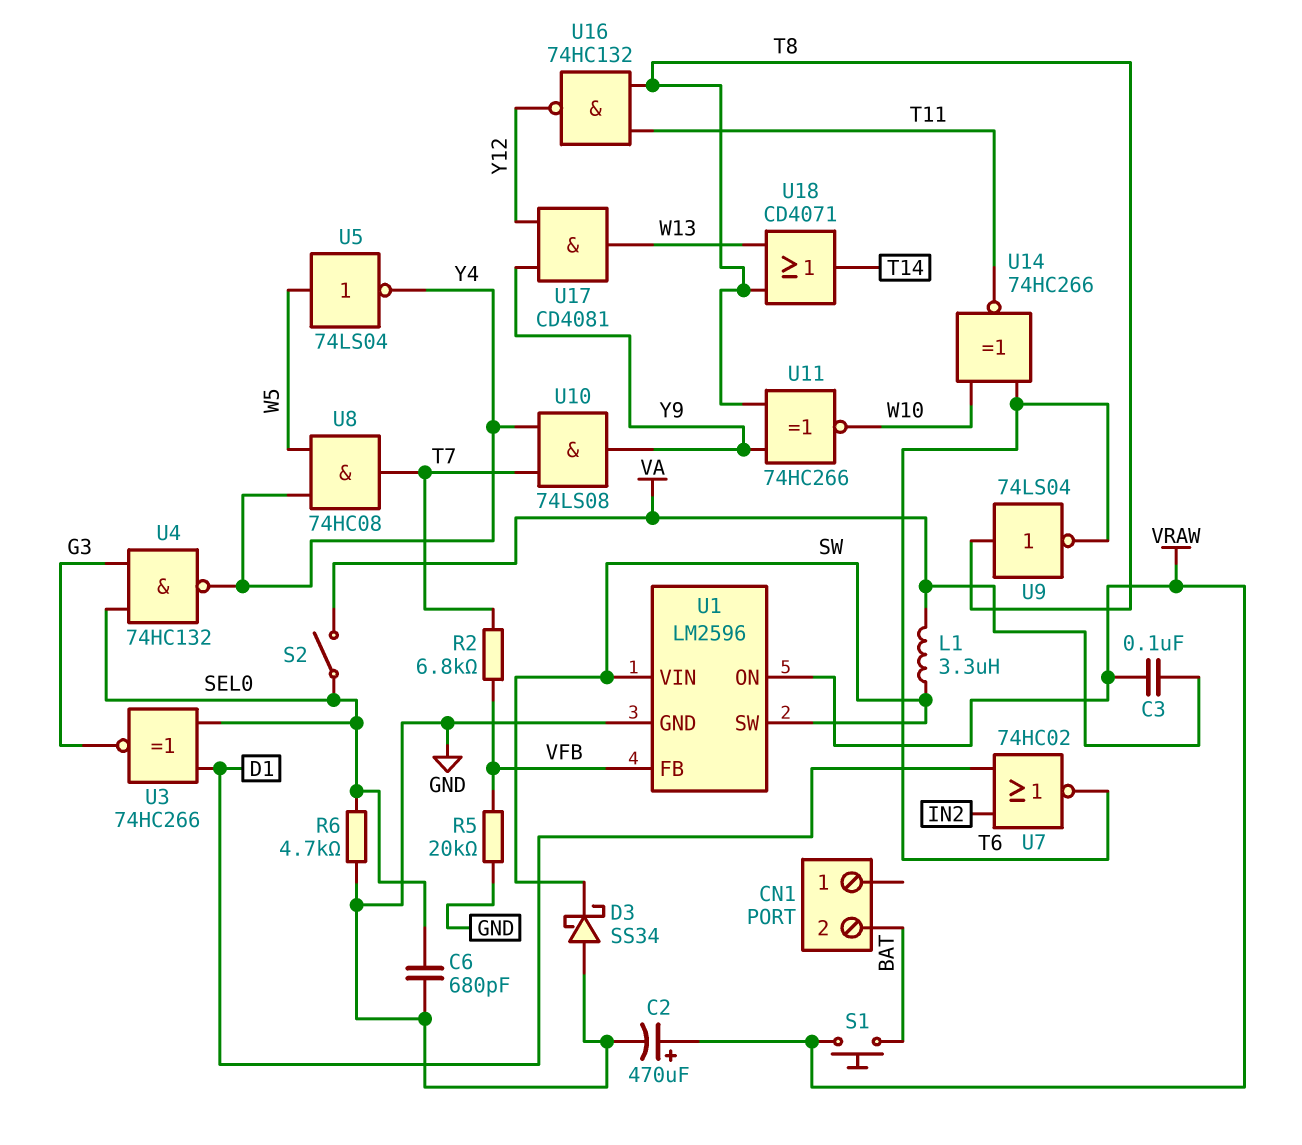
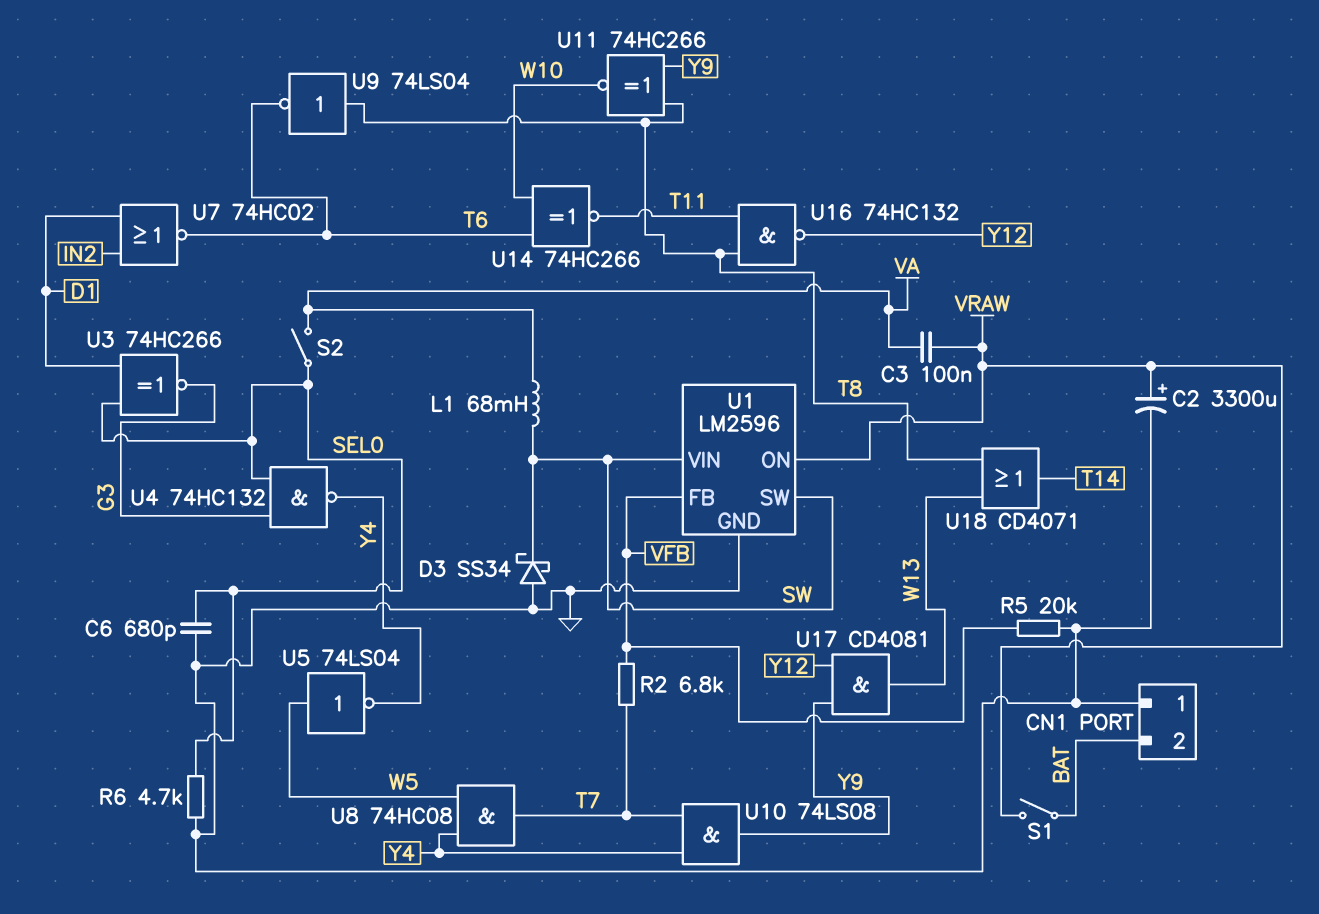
C2: 470uF (plus VRAW, minus GND) -> 3300uF (plus VRAW, minus GND)
CN1 pin 1: none -> GND
L1: 3.3uH (SW, VA) -> 68mH (SW, VA)
S1: button (BAT, VRAW) -> switch (BAT, VRAW)

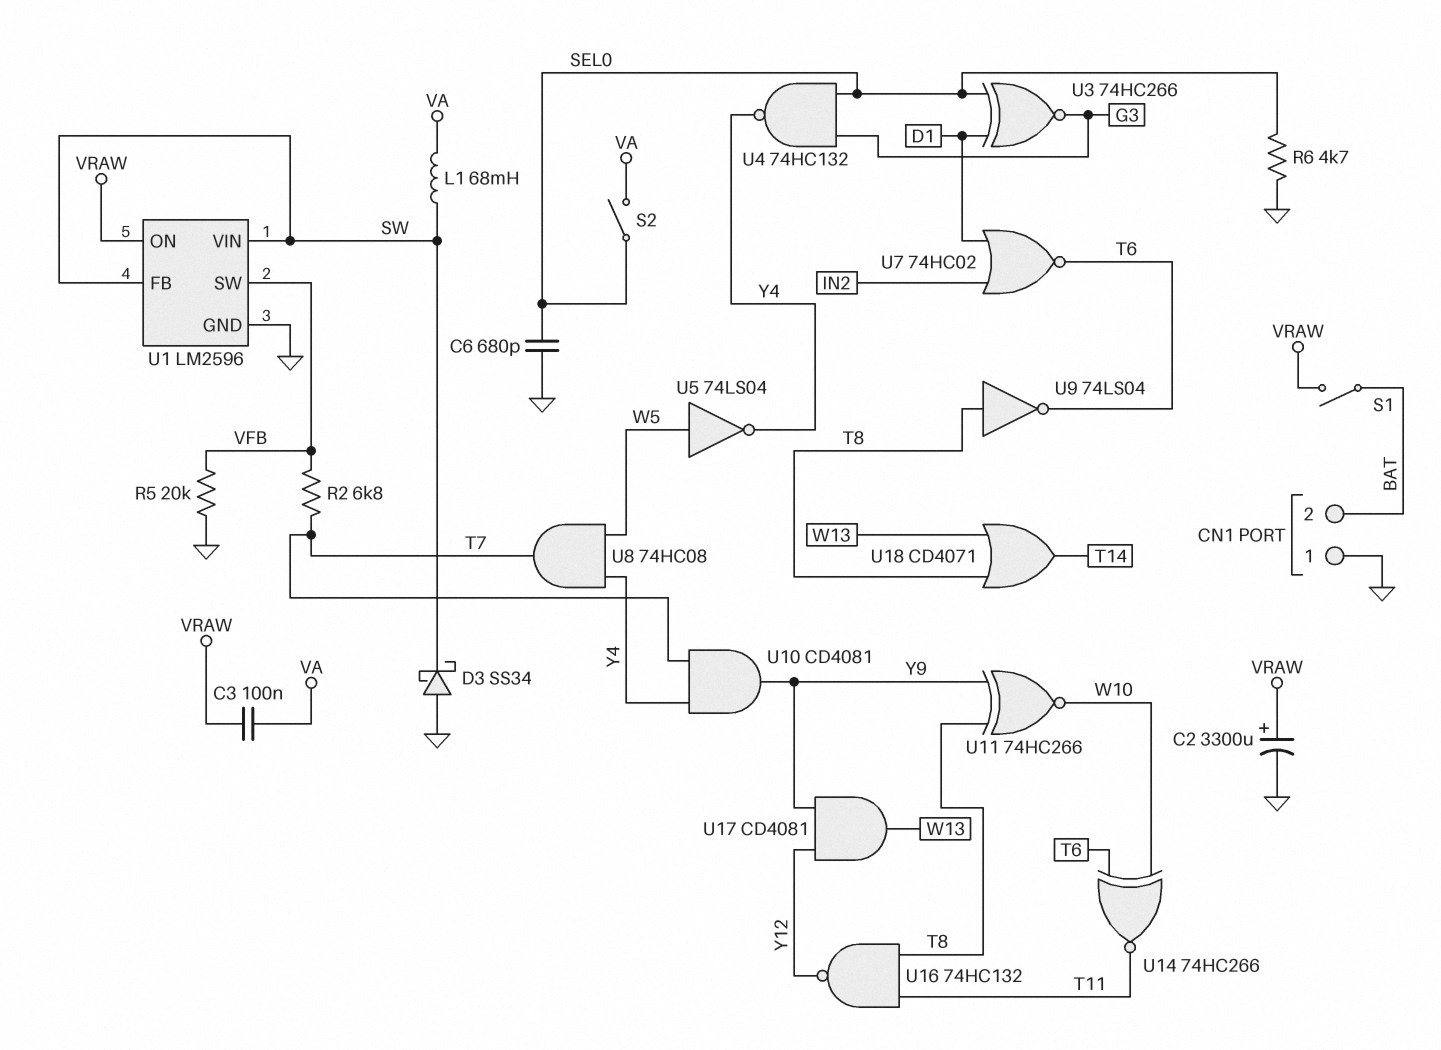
U1 pin FB: VFB -> SW
U1 pin SW: SW -> VFB
U10: AND 74LS08 (in T7, in Y4, out Y9) -> AND CD4081 (in T7, in Y4, out Y9)

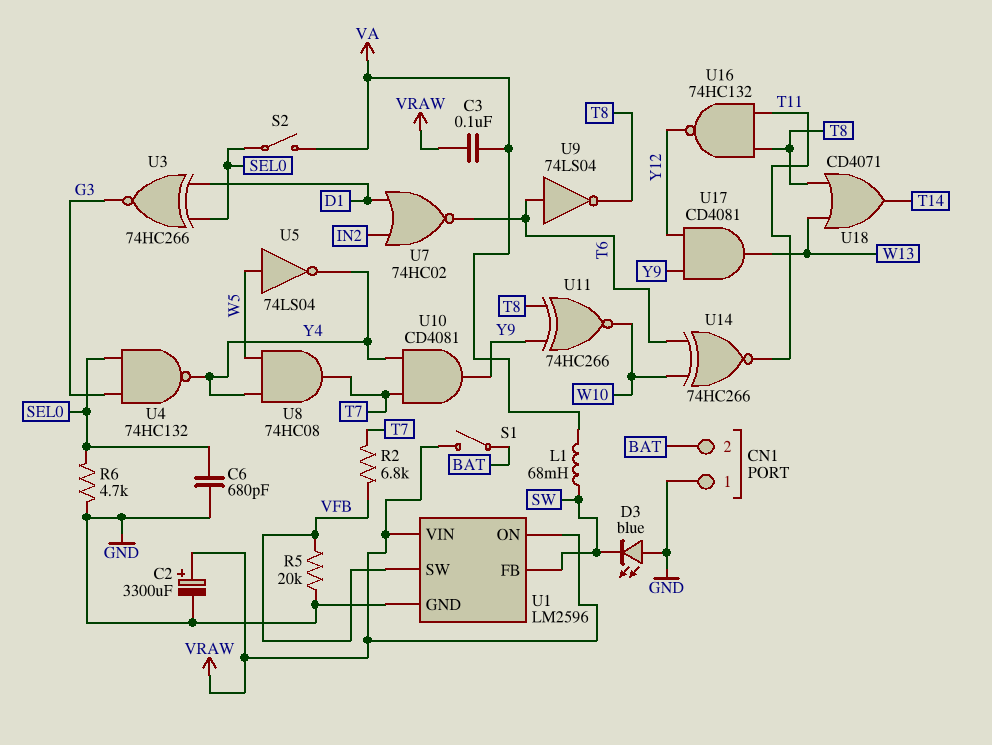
D3: schottky SS34 (A GND, K SW) -> LED blue (A GND, K SW)
U1 pin VIN: SW -> VRAW
U9: NOT 74LS04 (in T8, out T6) -> NOT 74LS04 (in T6, out T8)

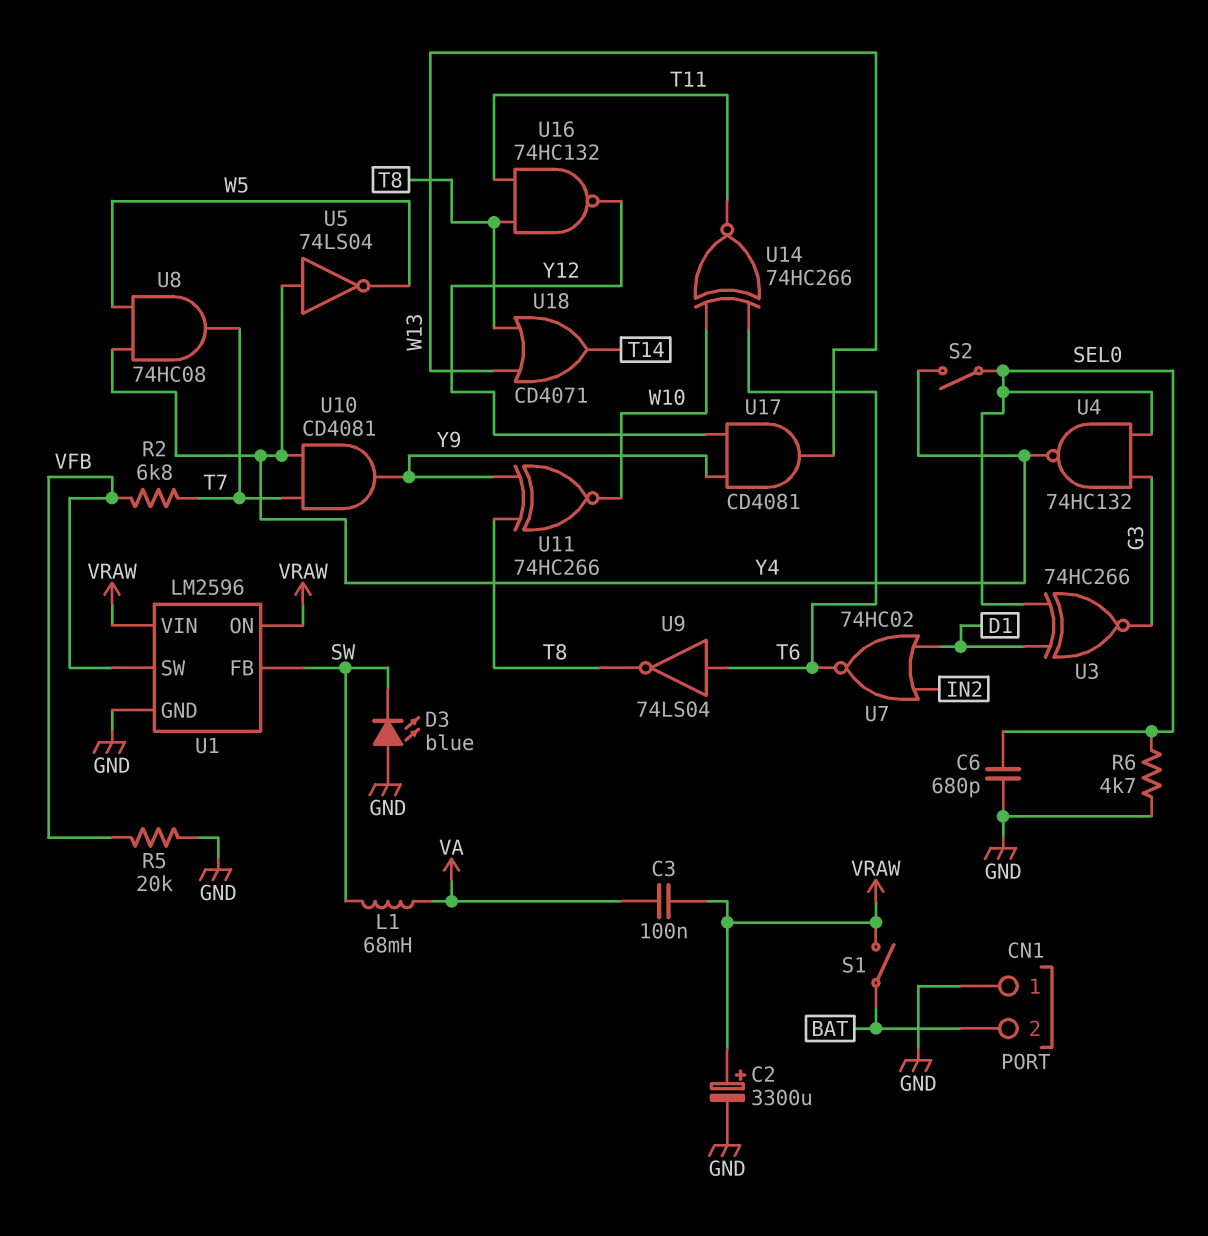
S2: switch (SEL0, VA) -> switch (SEL0, Y4)
U5: NOT 74LS04 (in W5, out Y4) -> NOT 74LS04 (in Y4, out W5)

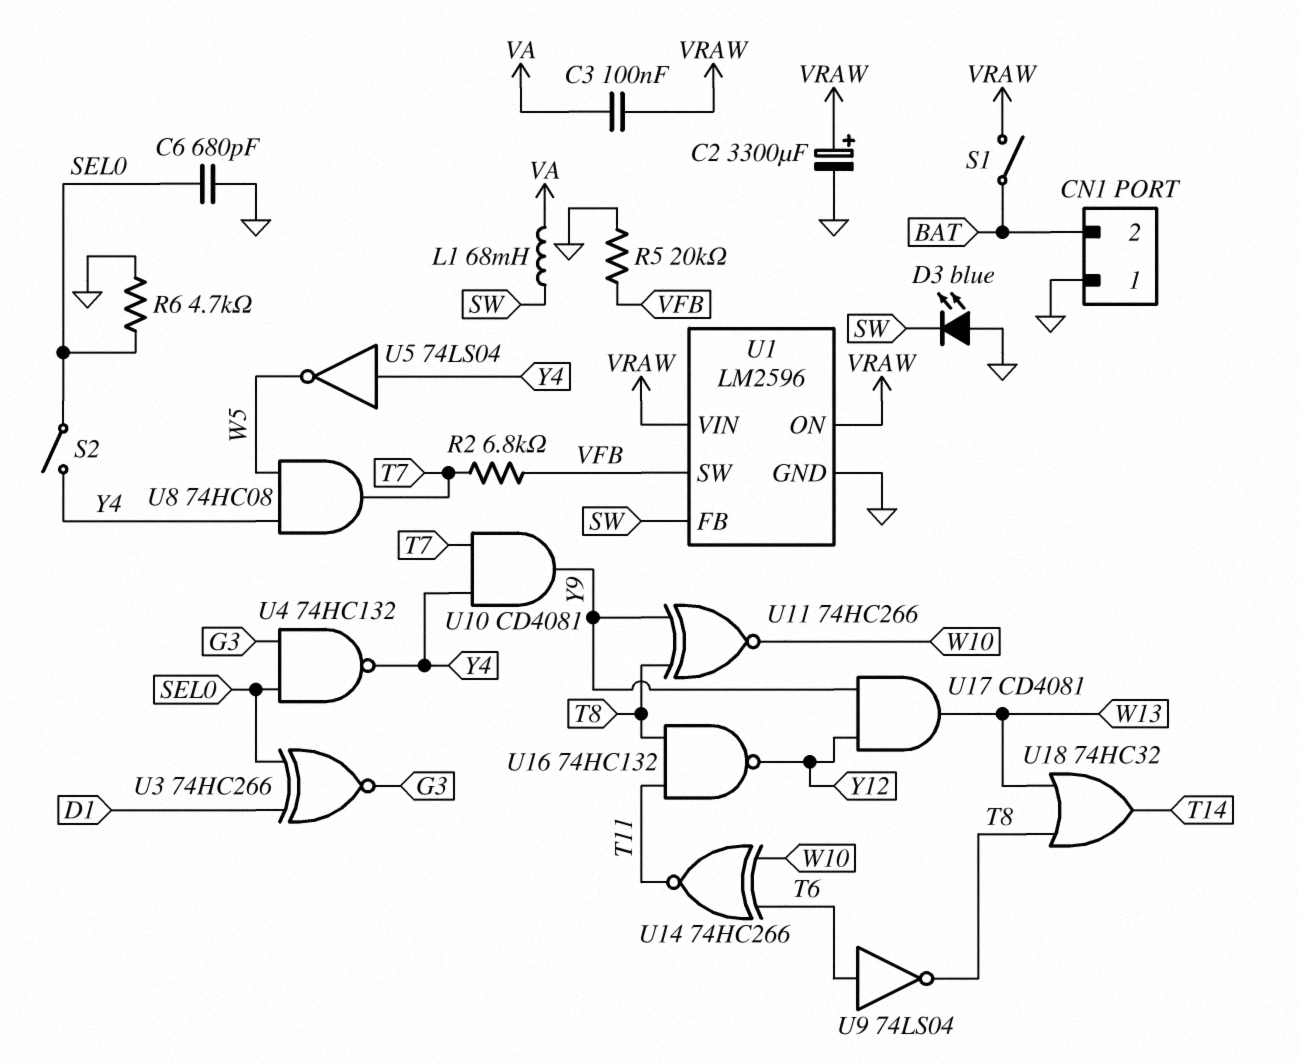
U7: NOR 74HC02 (in D1, in IN2, out T6) -> none
U18: OR CD4071 (in T8, in W13, out T14) -> OR 74HC32 (in T8, in W13, out T14)

